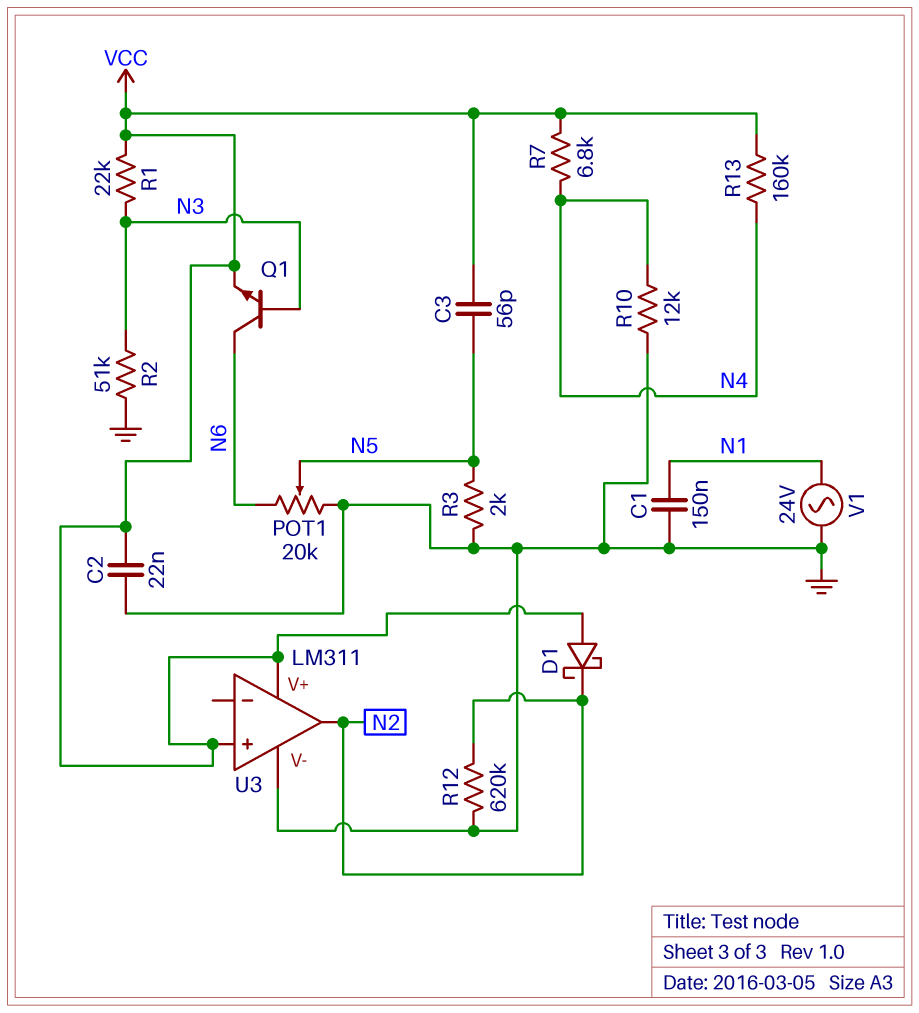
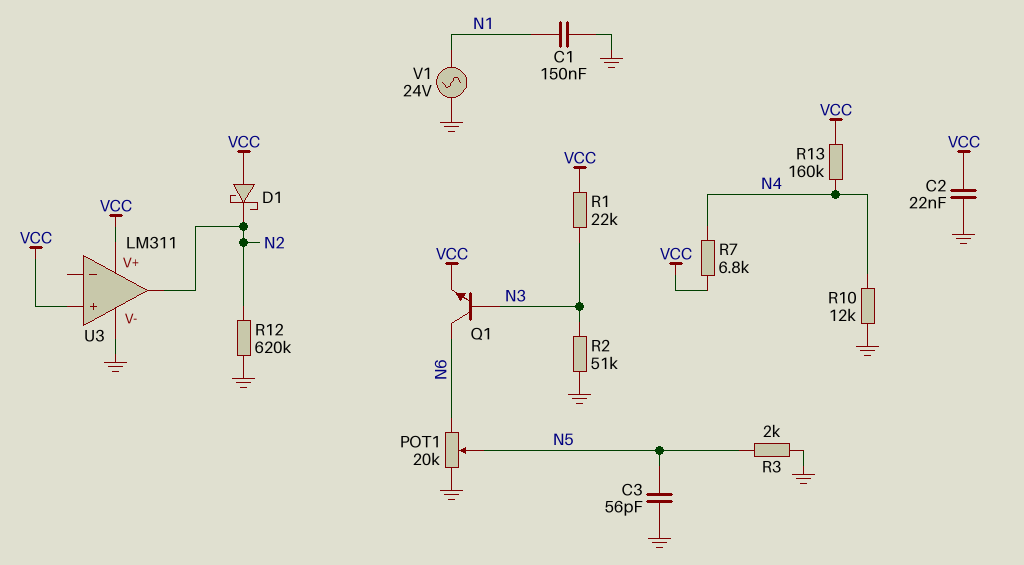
C3: 56pF (N5, VCC) -> 56pF (GND, N5)

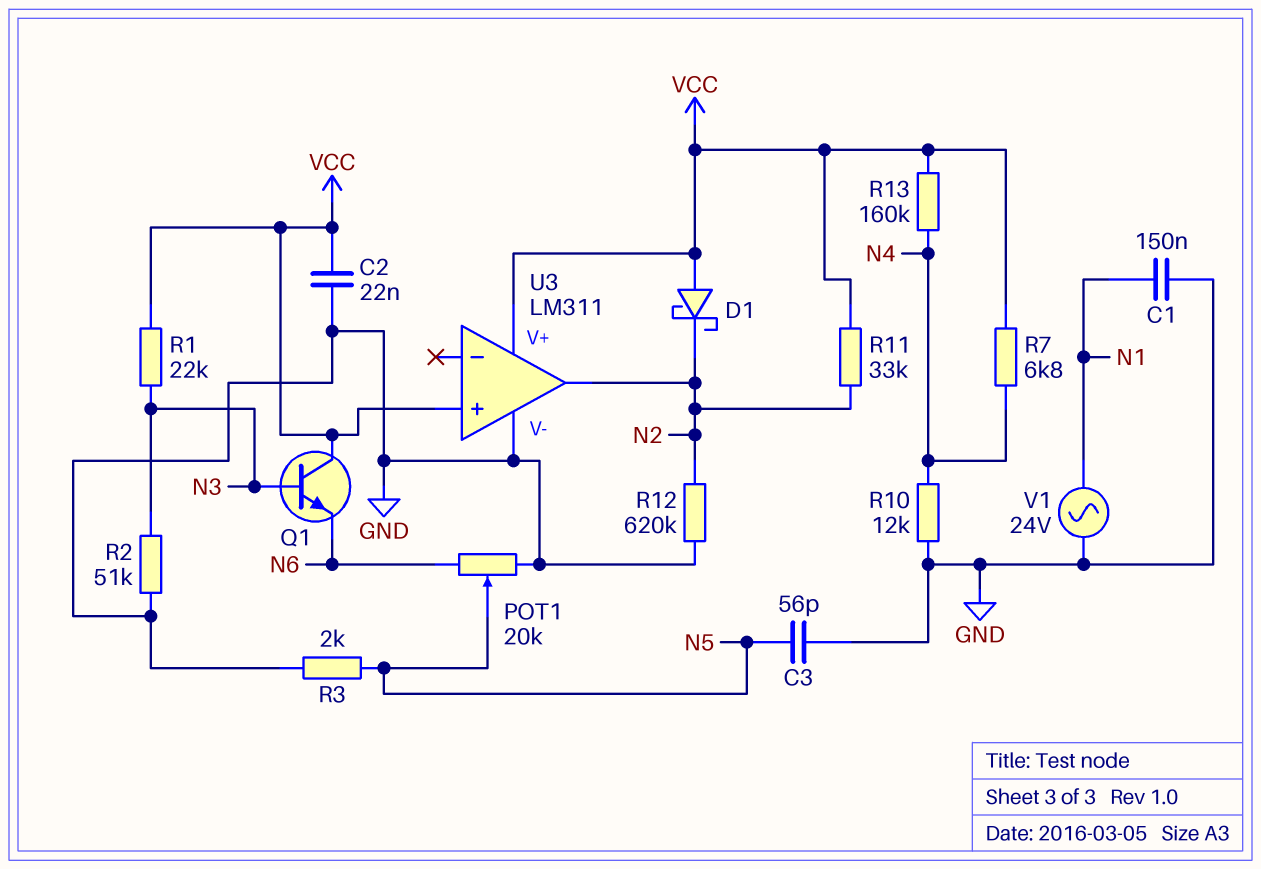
Q1: NPN (B N3, C N6, E VCC) -> NPN (B N3, C VCC, E N6)
R11: none -> 33k (N2, VCC)

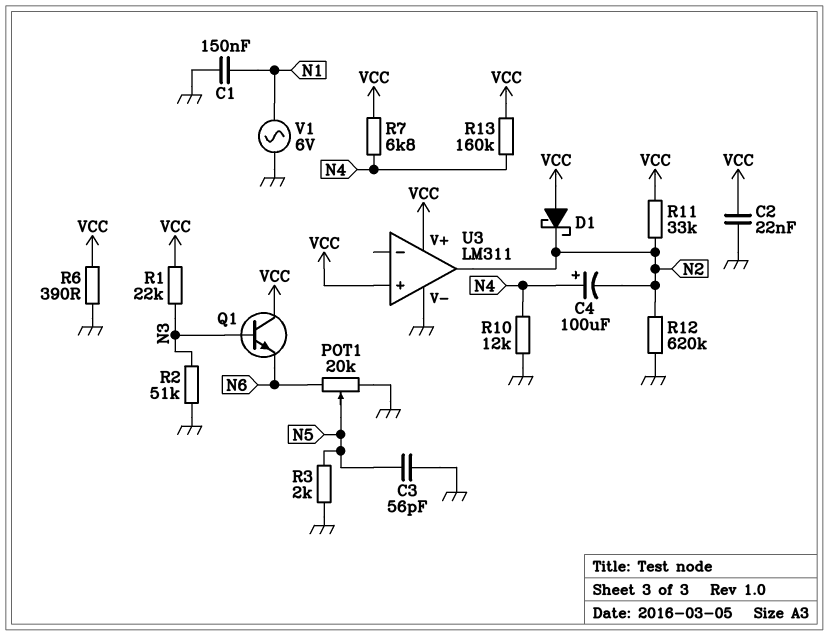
C4: none -> 100uF (plus N4, minus N2)
R6: none -> 390 (GND, VCC)
V1: AC 24V (GND, N1) -> AC 6V (GND, N1)

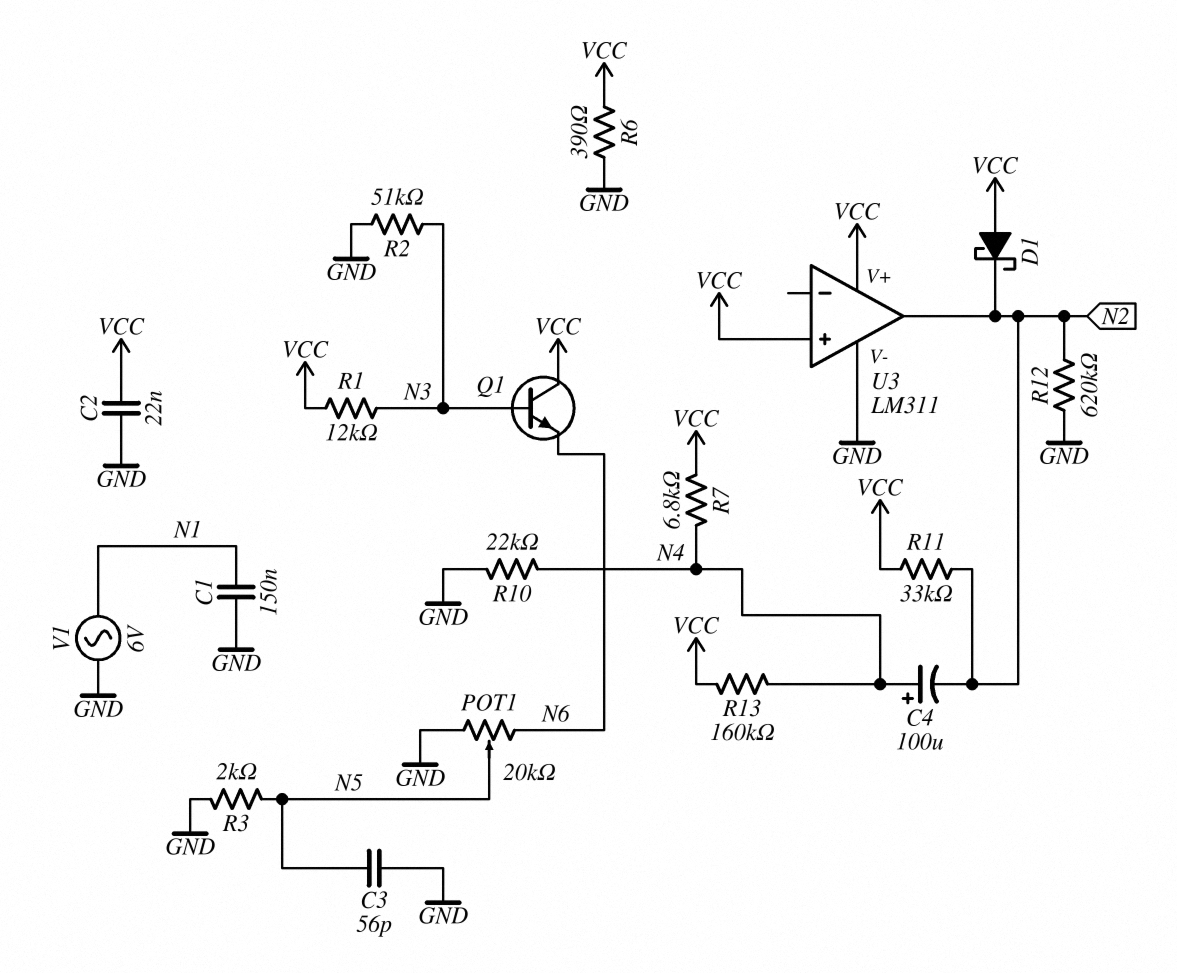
R1: 22k (N3, VCC) -> 12k (N3, VCC)
R10: 12k (GND, N4) -> 22k (GND, N4)

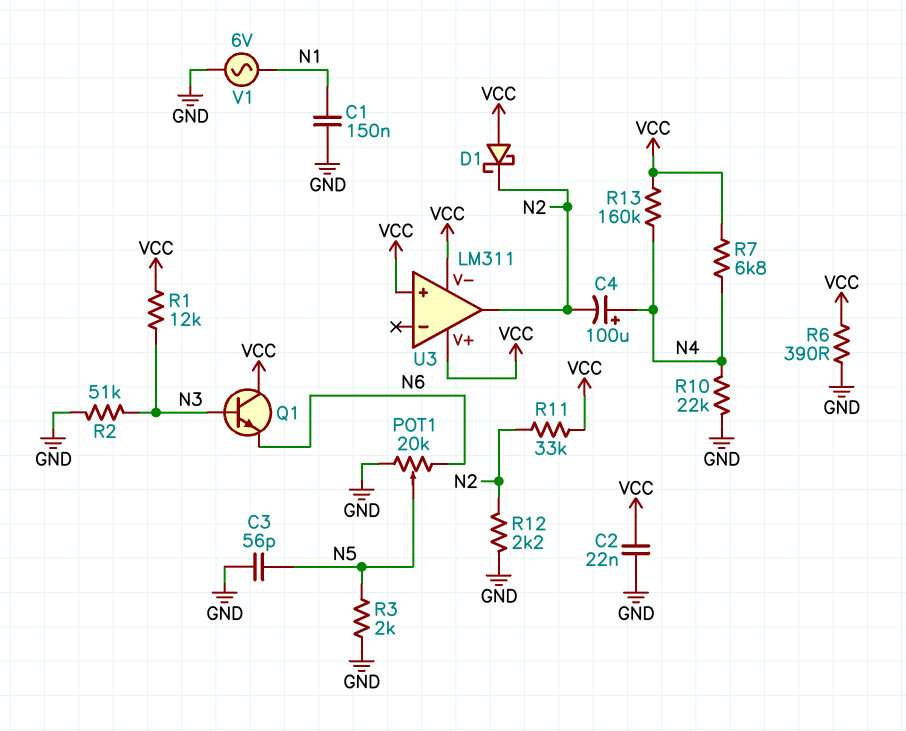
R12: 620k (GND, N2) -> 2.2k (GND, N2)
U3 pin V-: GND -> VCC

